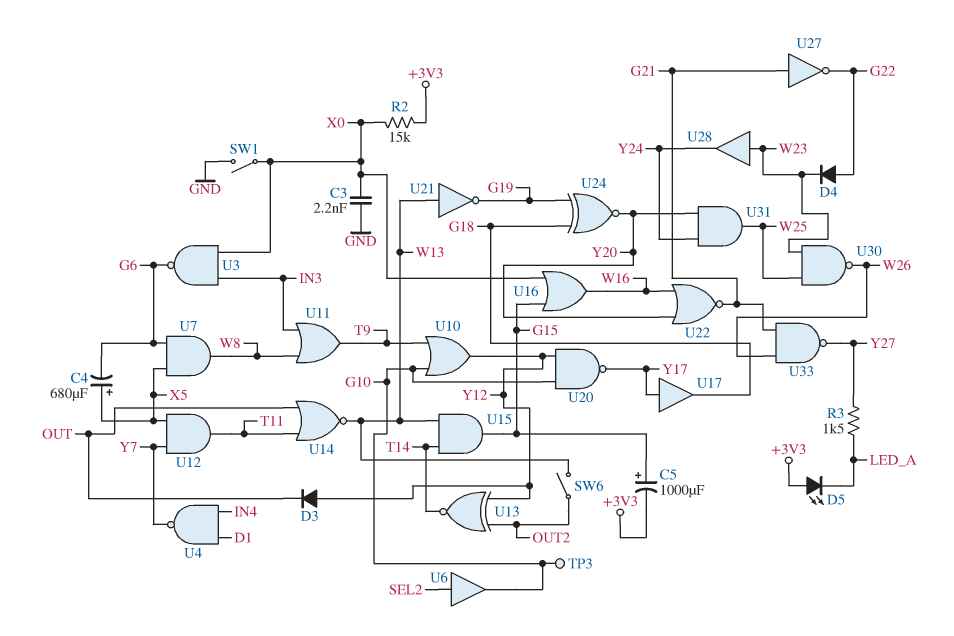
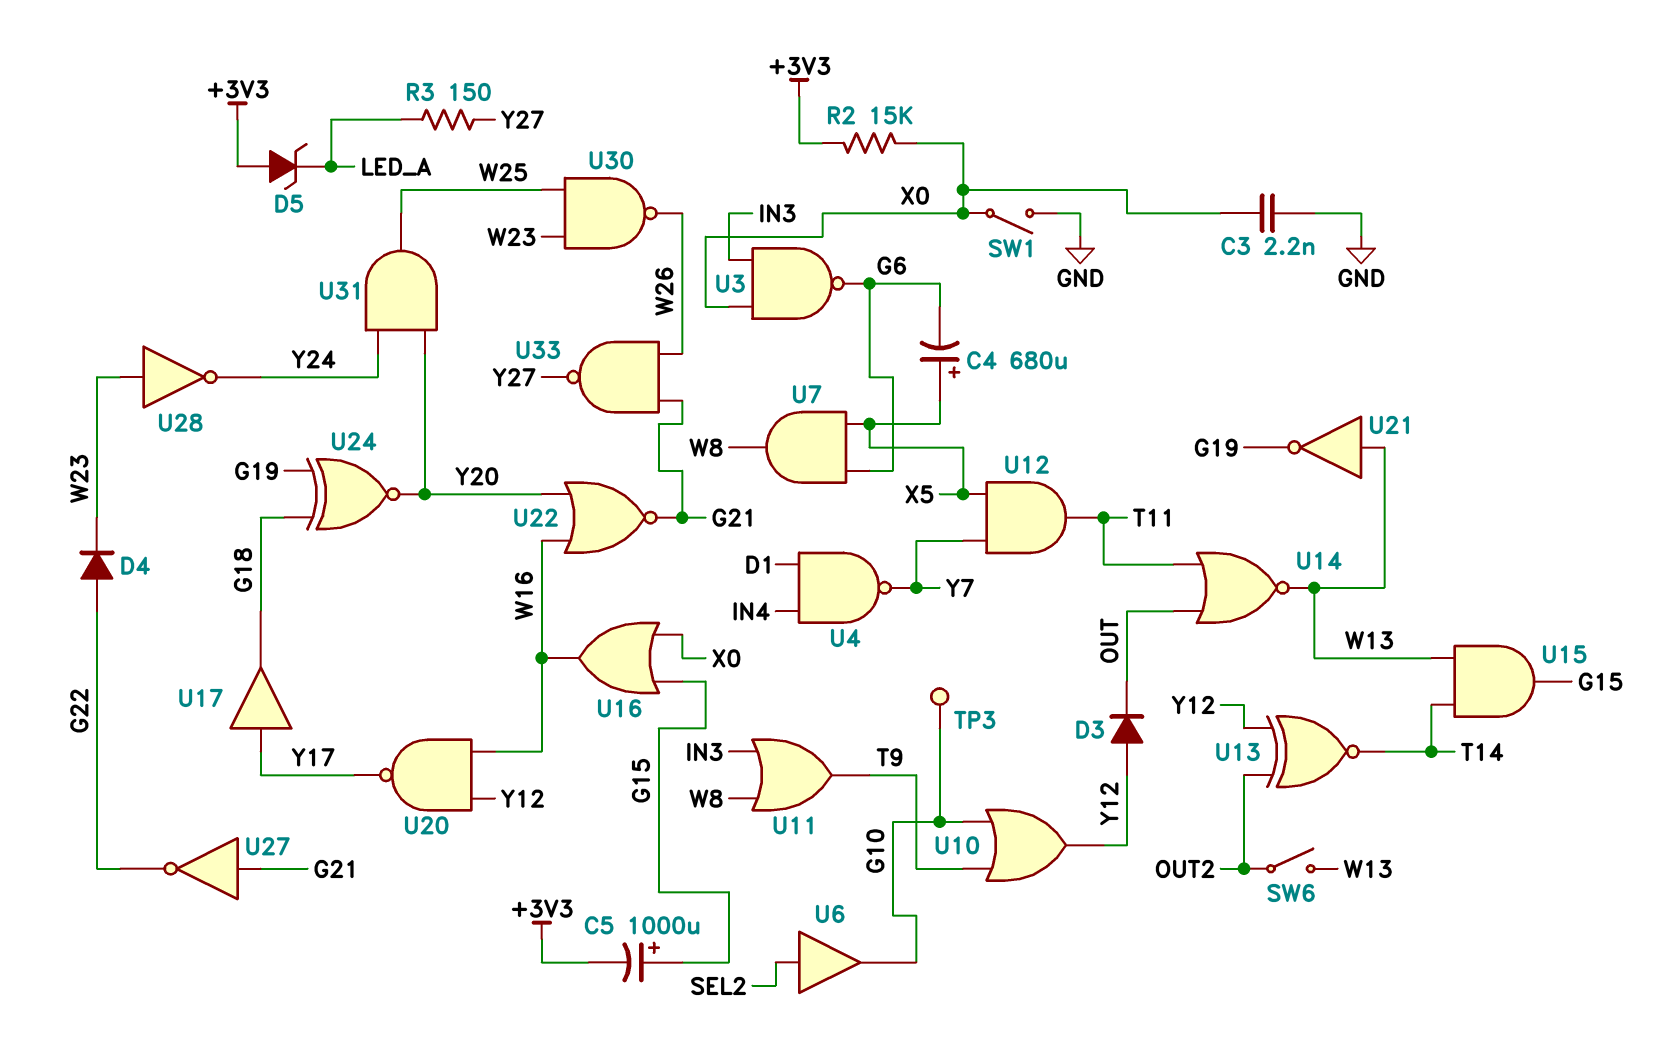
D5: LED (A +3V3, K LED_A) -> zener (A +3V3, K LED_A)
R3: 1.5k (LED_A, Y27) -> 150 (LED_A, Y27)
U20: NAND (in G10, in Y12, out Y17) -> NAND (in W16, in Y12, out Y17)
U28: buffer (in W23, out Y24) -> NOT (in W23, out Y24)

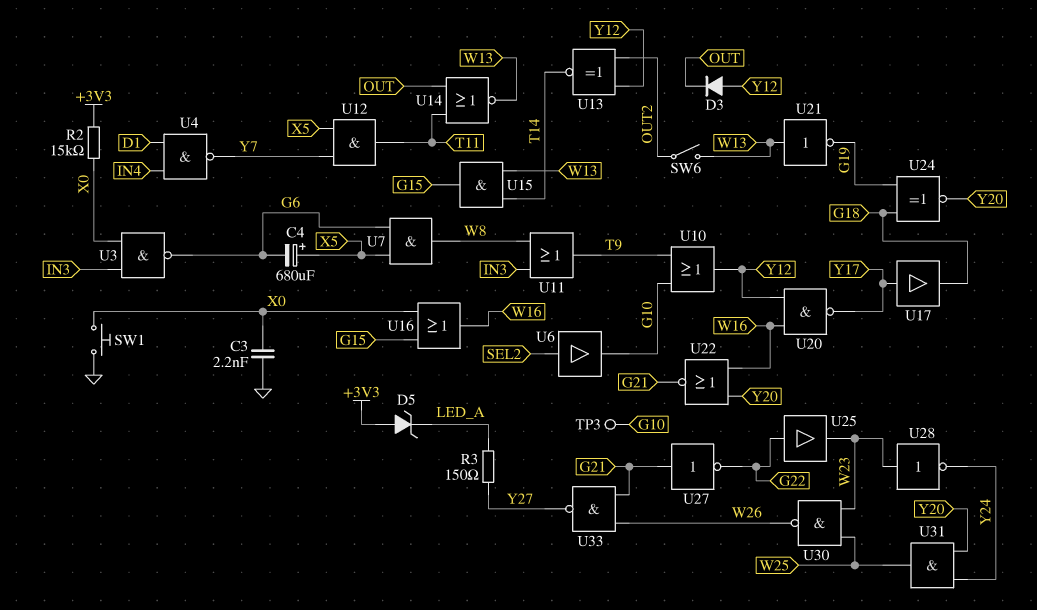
C5: 1000uF (plus G15, minus +3V3) -> none
D4: diode (A G22, K W23) -> none
SW1: switch (GND, X0) -> button (GND, X0)
U25: none -> buffer (in G22, out W23)

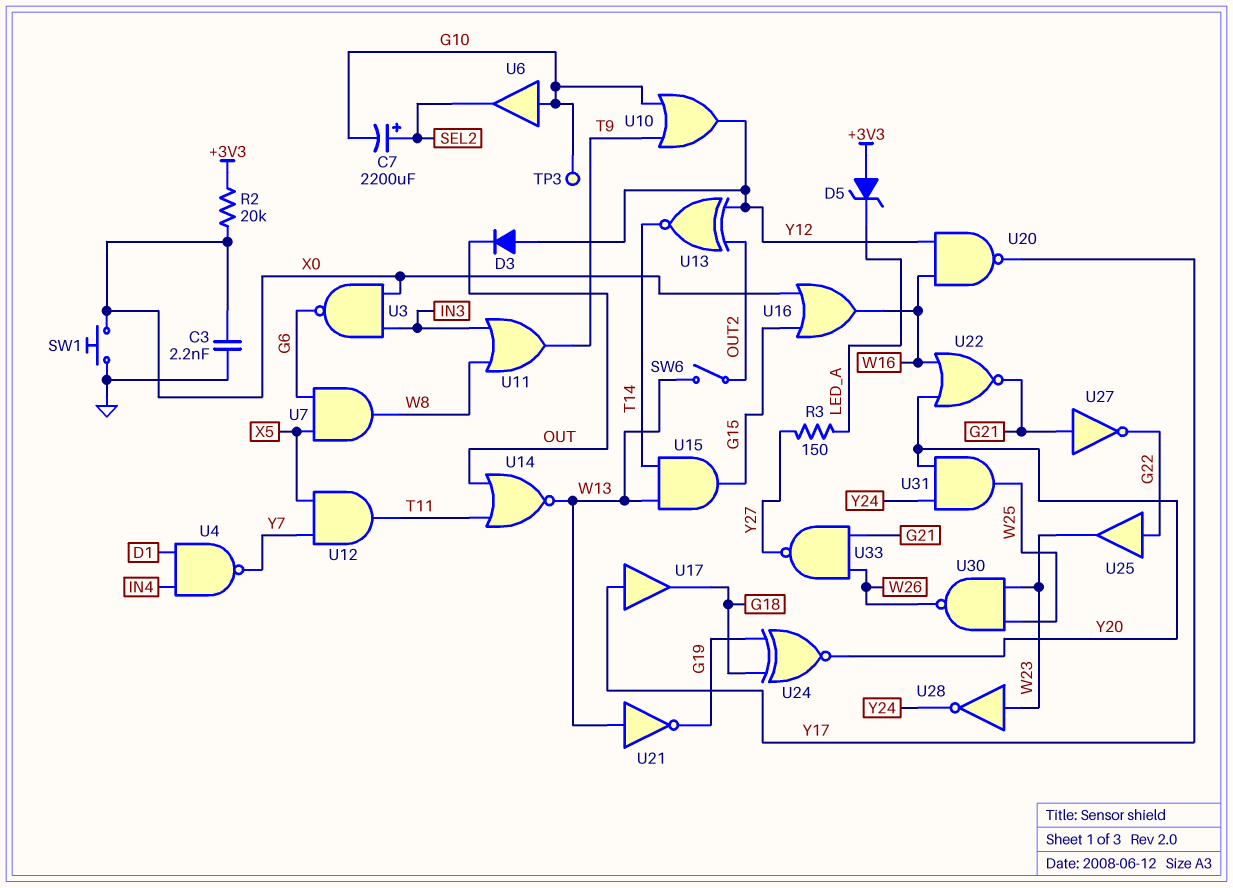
C4: 680uF (plus X5, minus G6) -> none
C7: none -> 2200uF (plus SEL2, minus G10)
R2: 15k (+3V3, X0) -> 20k (+3V3, X0)
U6: buffer (in SEL2, out G10) -> buffer (in G10, out SEL2)

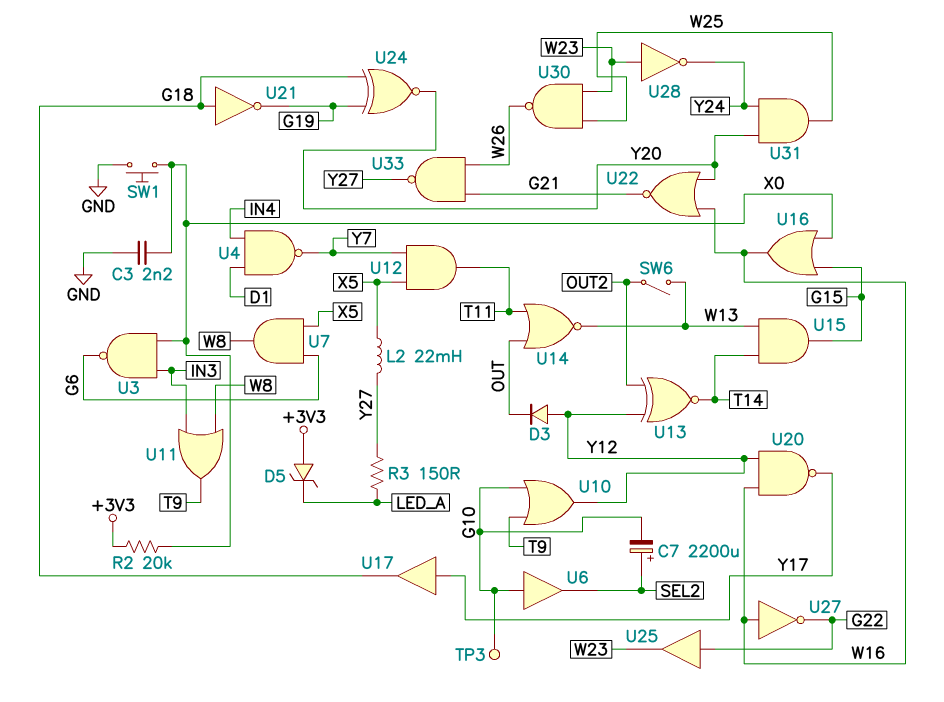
L2: none -> 22mH (X5, Y27)
U21: NOT (in W13, out G19) -> NOT (in G18, out G19)
U27: NOT (in G21, out G22) -> NOT (in W16, out G22)

